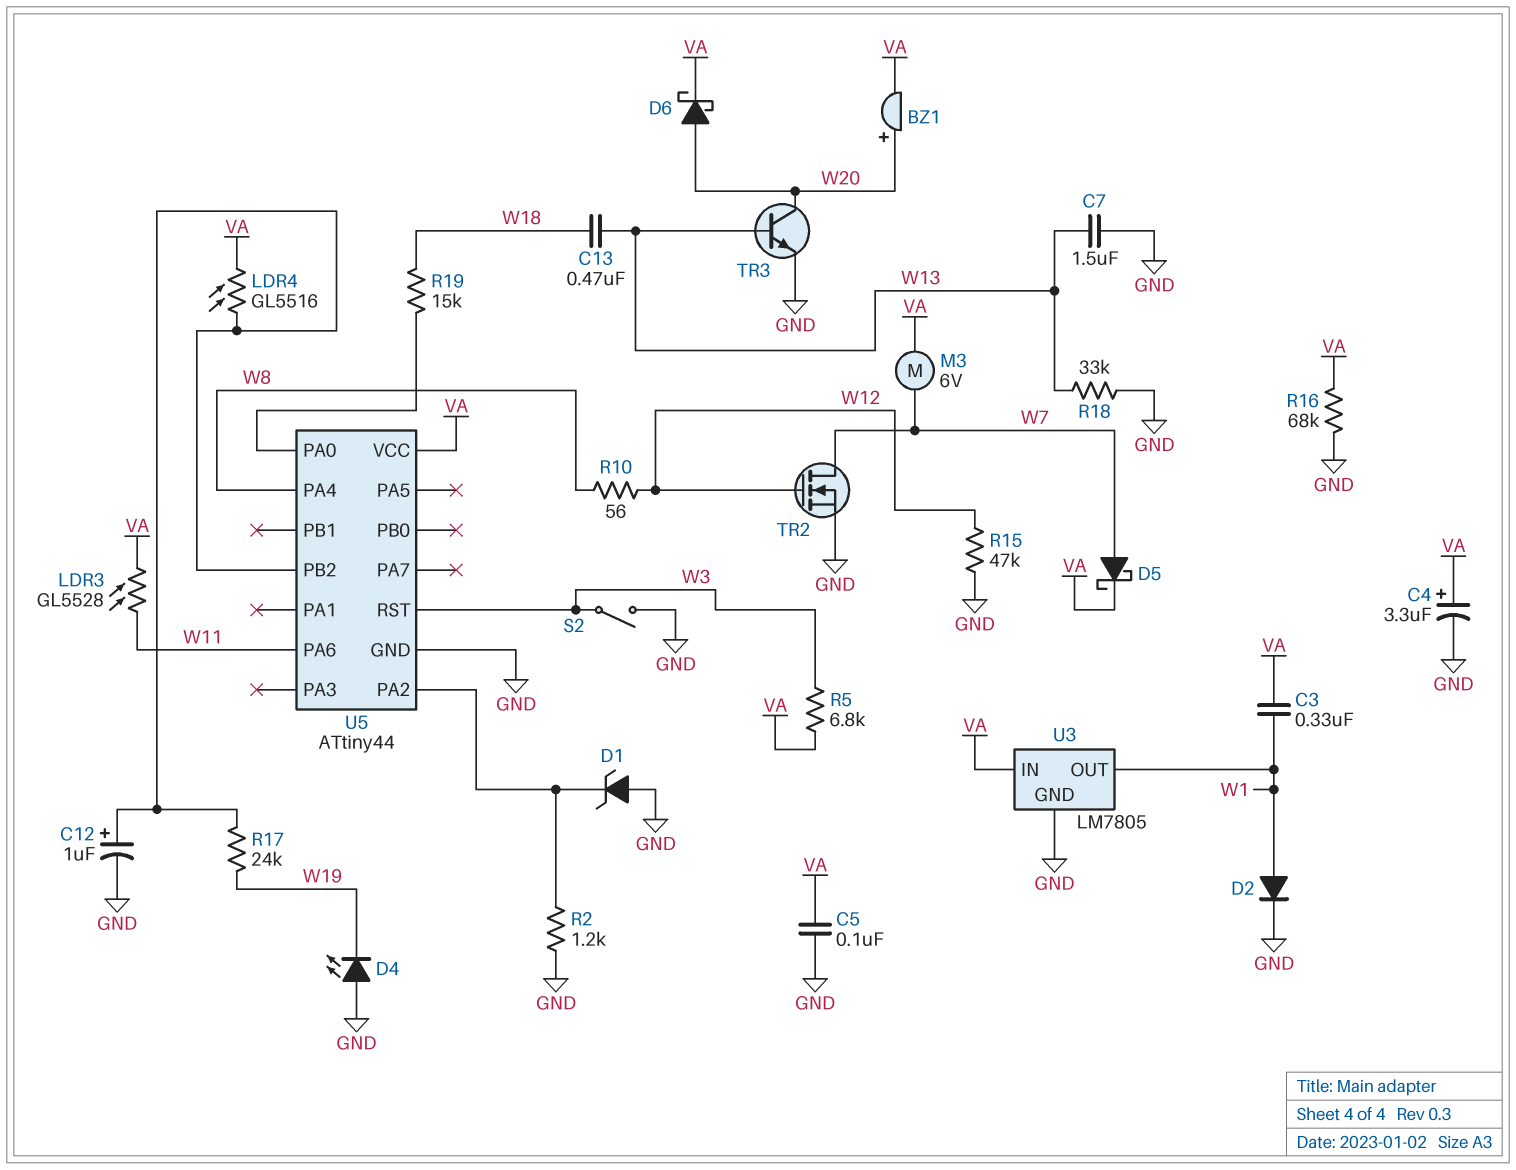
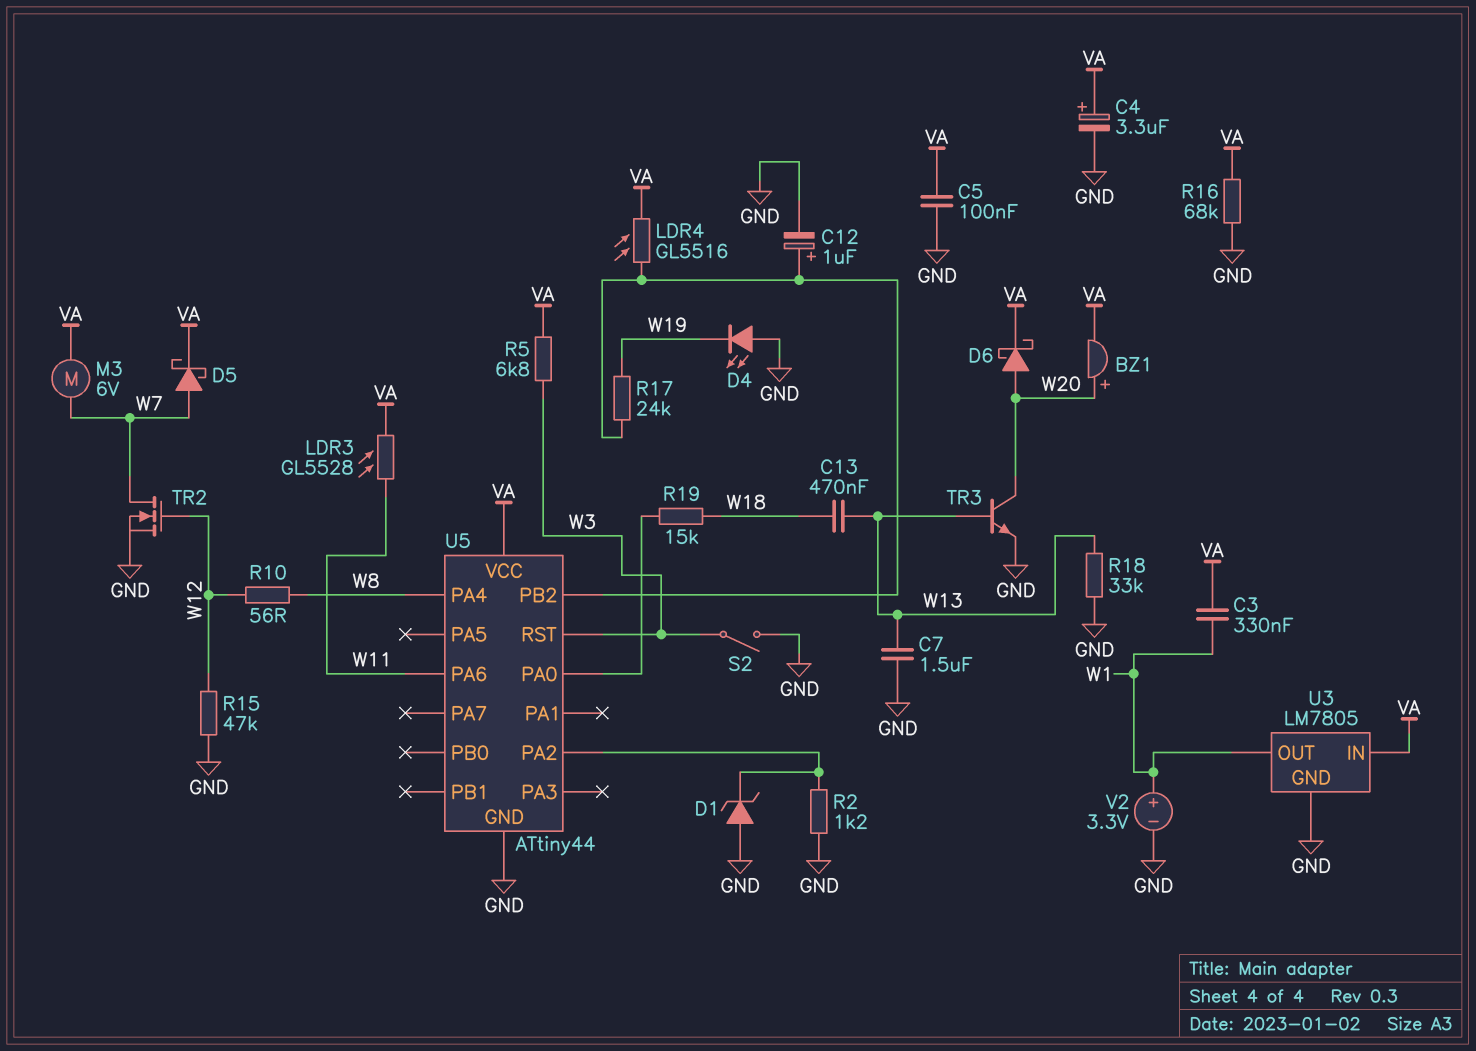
D2: diode (A W1, K GND) -> none
V2: none -> 3.3V (plus W1, minus GND)

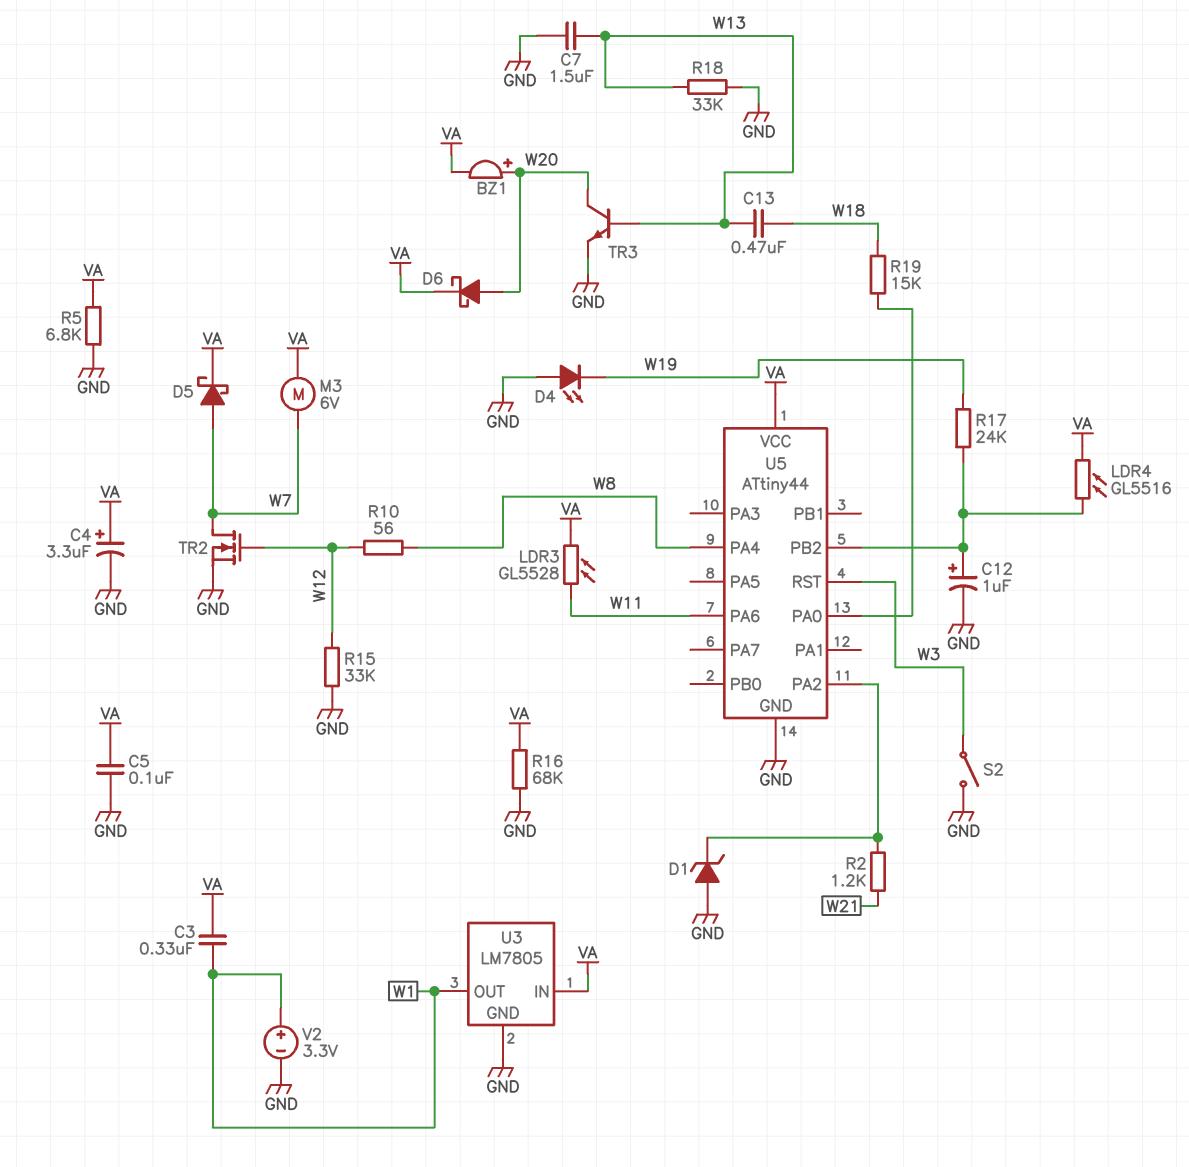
R2: 1.2k (GND, U5/PA2) -> 1.2k (U5/PA2, W21)
R5: 6.8k (VA, W3) -> 6.8k (GND, VA)
R15: 47k (GND, W12) -> 33k (GND, W12)

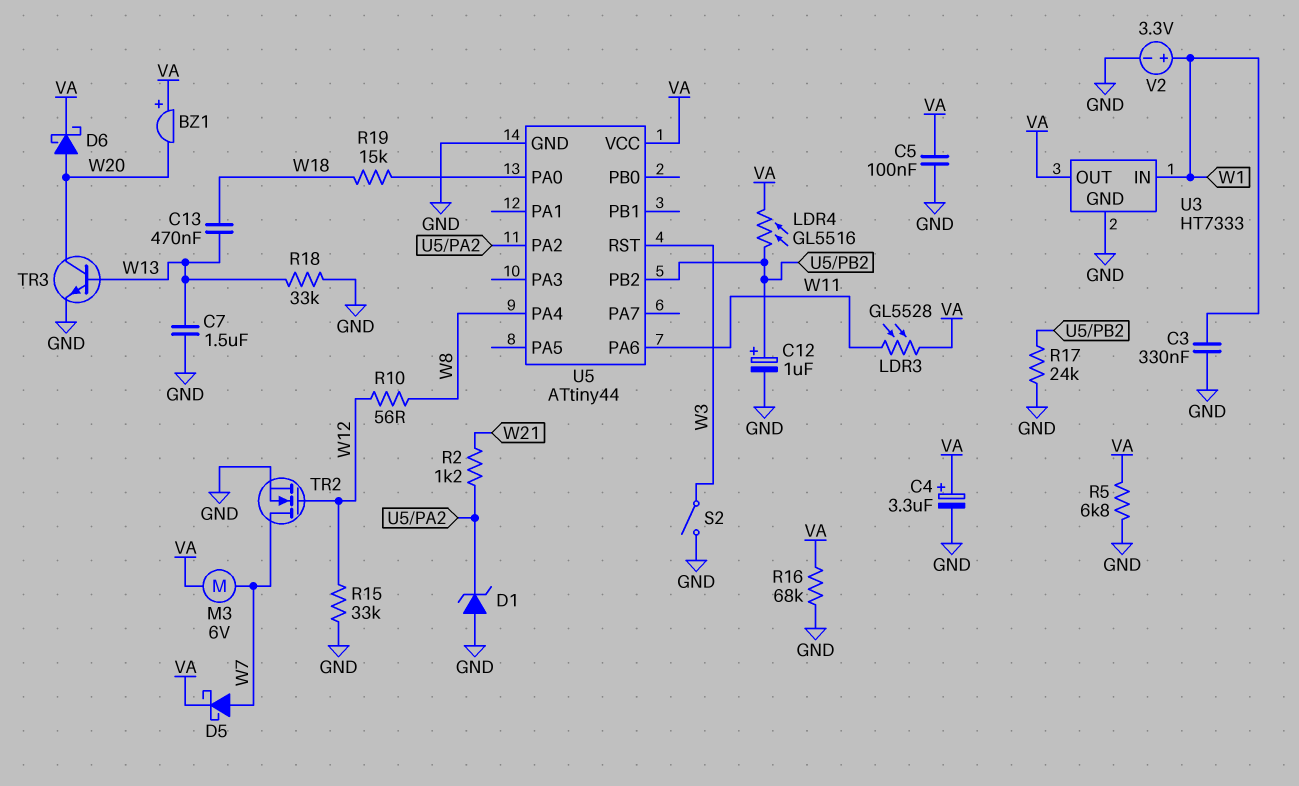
BZ1: buzzer (plus W20, minus VA) -> buzzer (plus VA, minus W20)
C3: 330nF (VA, W1) -> 330nF (GND, W1)
D4: LED (A GND, K W19) -> none
R17: 24k (U5/PB2, W19) -> 24k (GND, U5/PB2)
U3: LM7805 -> HT7333
U3 pin IN: VA -> W1
U3 pin OUT: W1 -> VA

